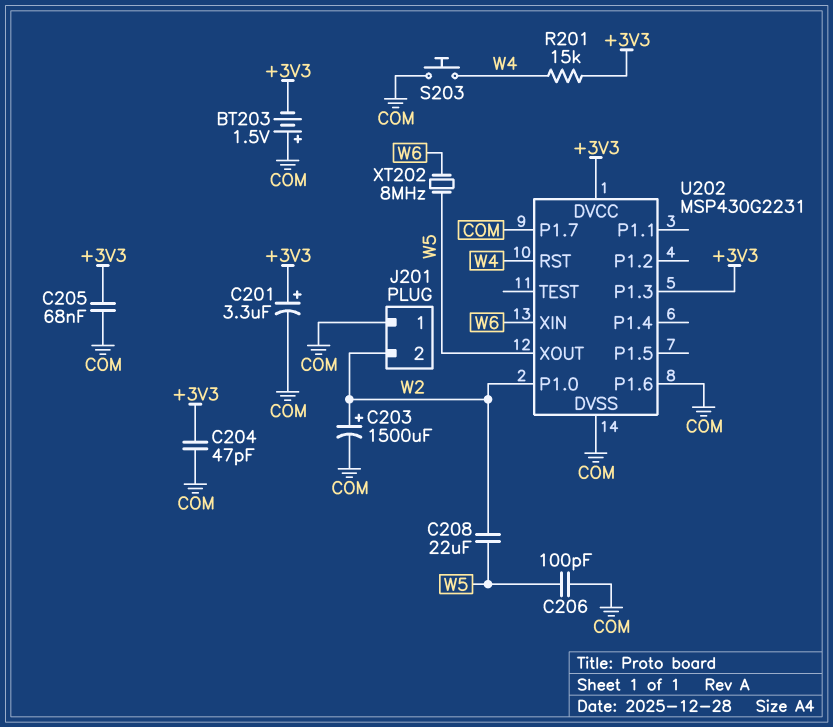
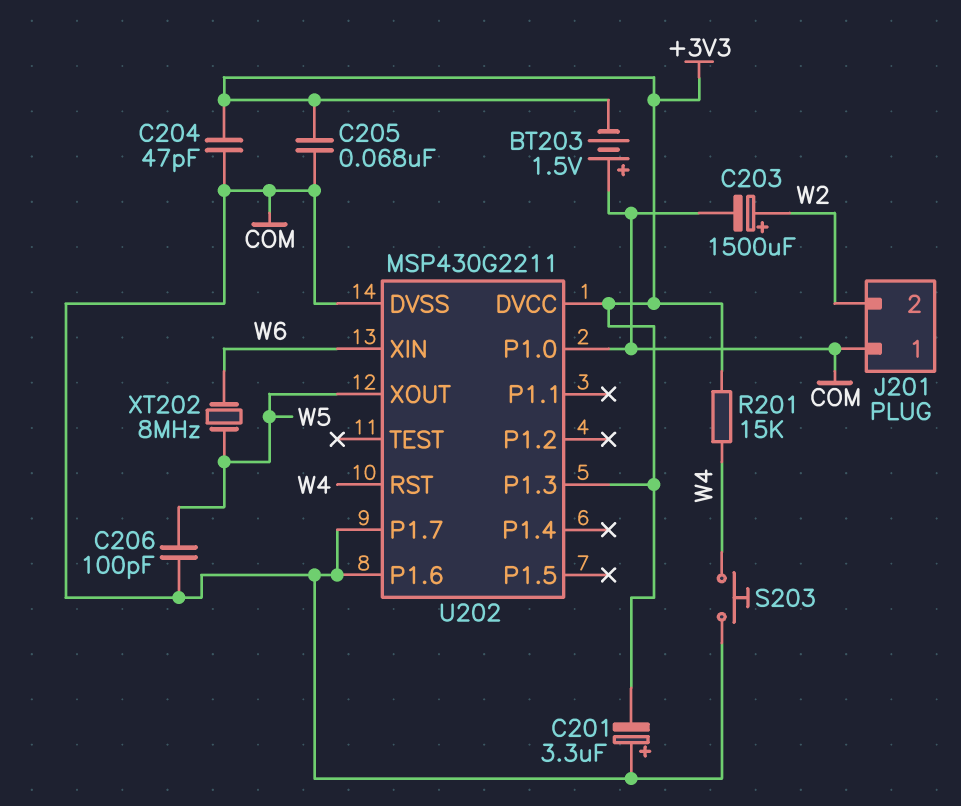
C201: 3.3uF (plus +3V3, minus COM) -> 3.3uF (plus COM, minus +3V3)
C208: 22uF (W2, W5) -> none
U202: MSP430G2231 -> MSP430G2211
U202 pin P1.0: W2 -> COM

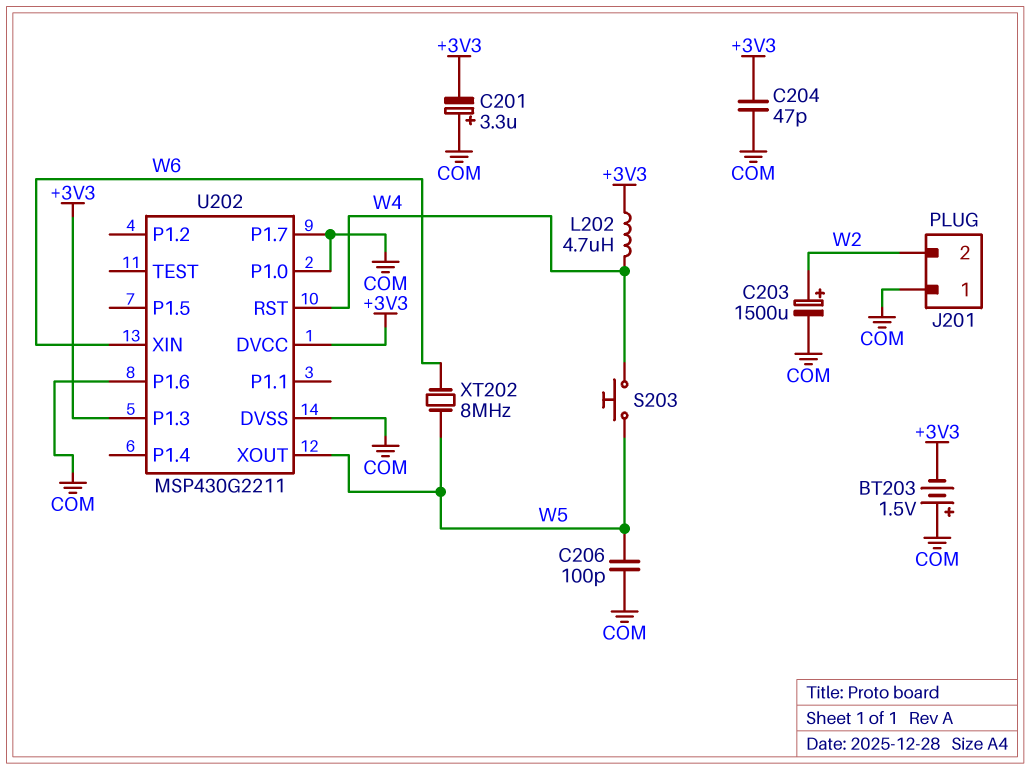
C205: 68nF (+3V3, COM) -> none
L202: none -> 4.7uH (+3V3, W4)
R201: 15k (+3V3, W4) -> none
S203: button (COM, W4) -> button (W4, W5)

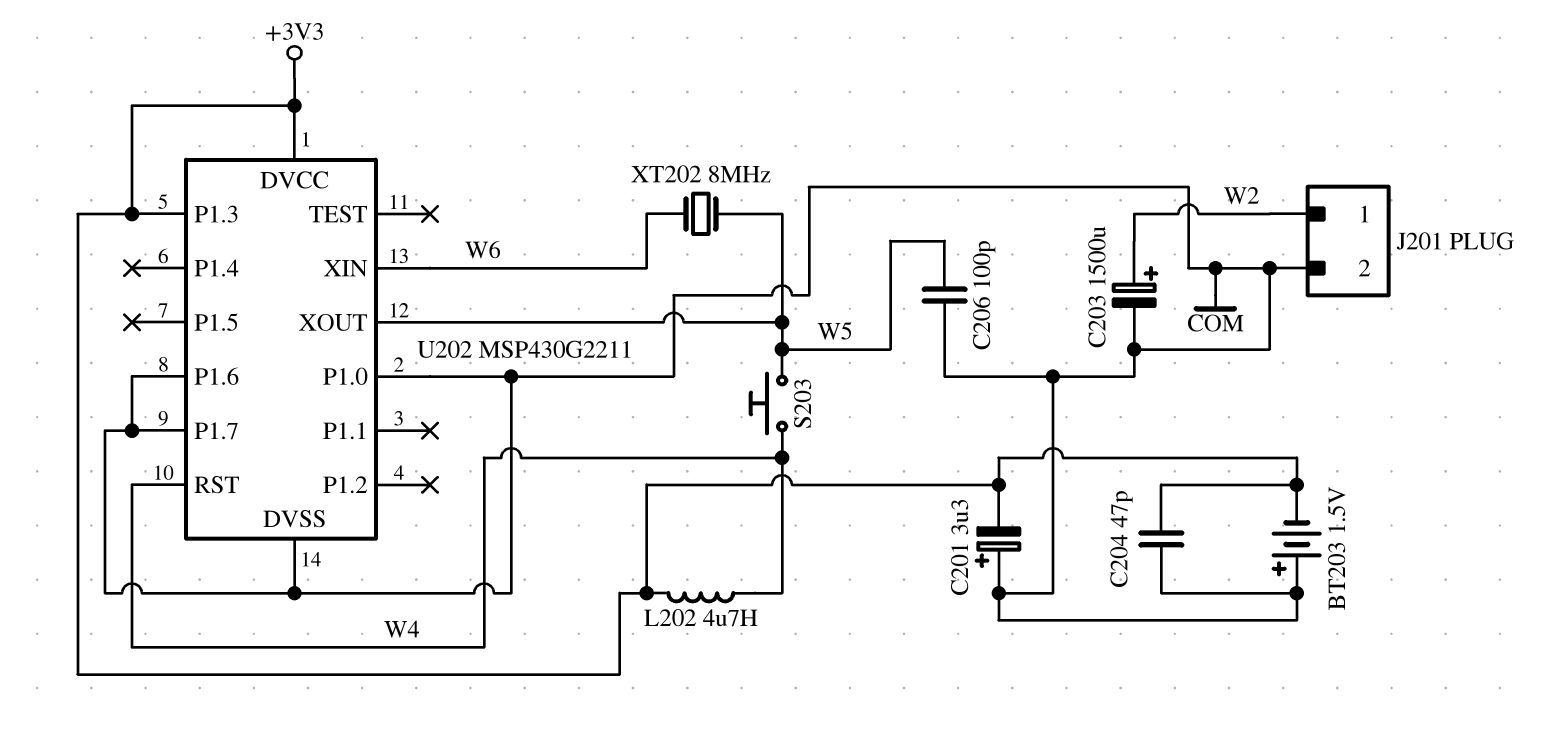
J201 pin 1: COM -> W2
J201 pin 2: W2 -> COM

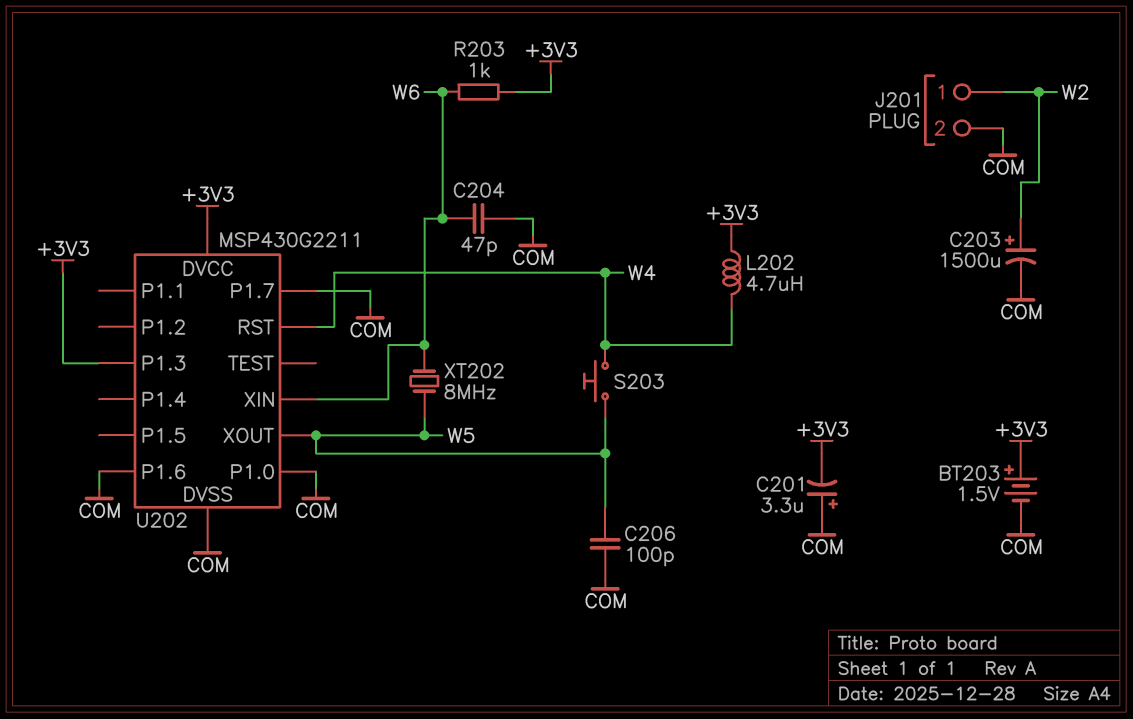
BT203: 1.5V (plus COM, minus +3V3) -> 1.5V (plus +3V3, minus COM)
C204: 47pF (+3V3, COM) -> 47pF (COM, W6)
R203: none -> 1k (+3V3, W6)

